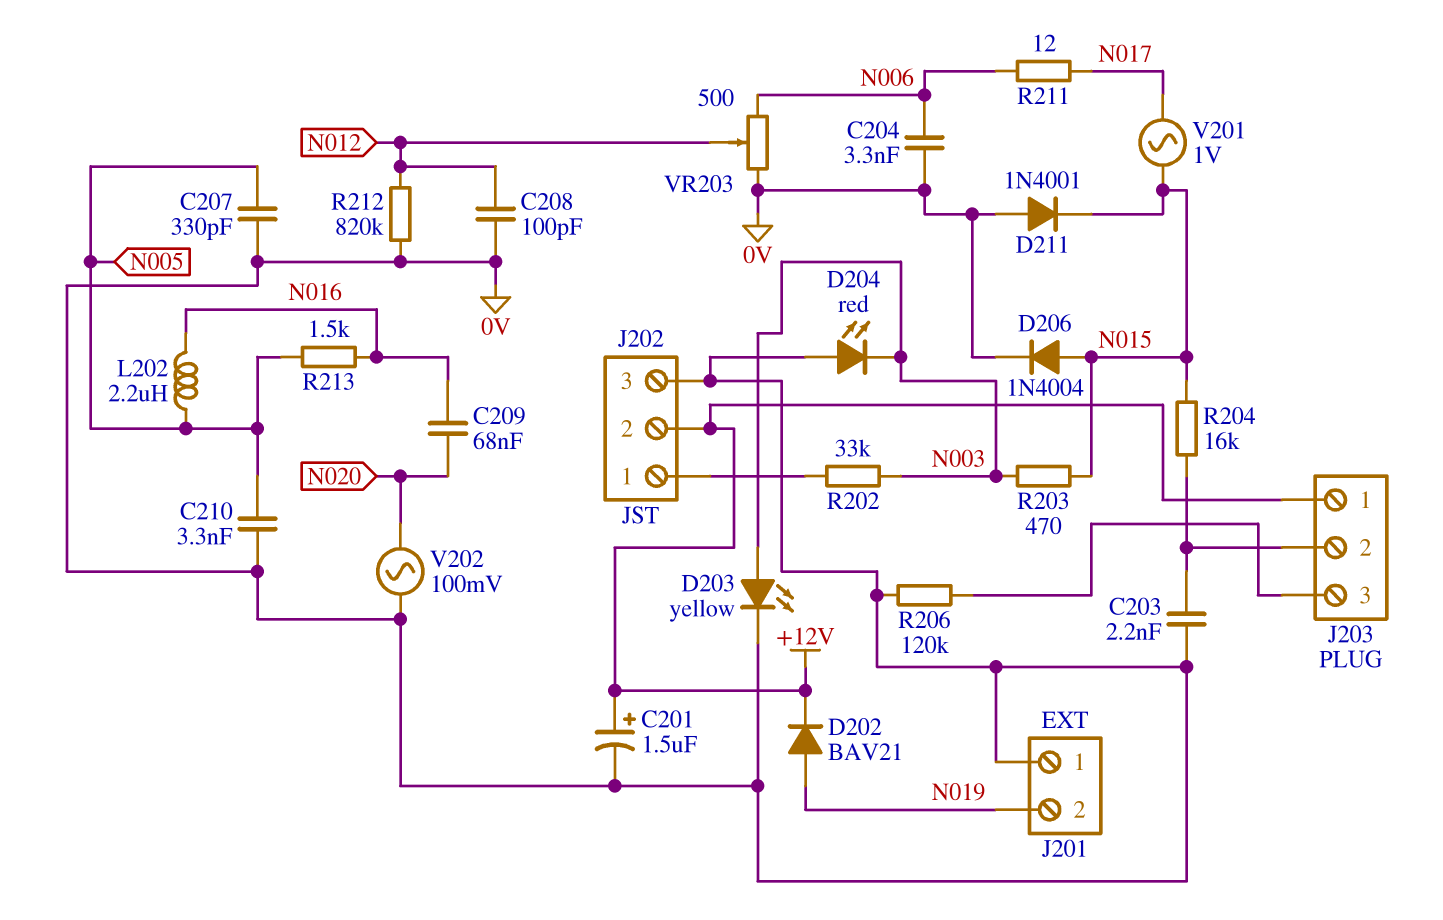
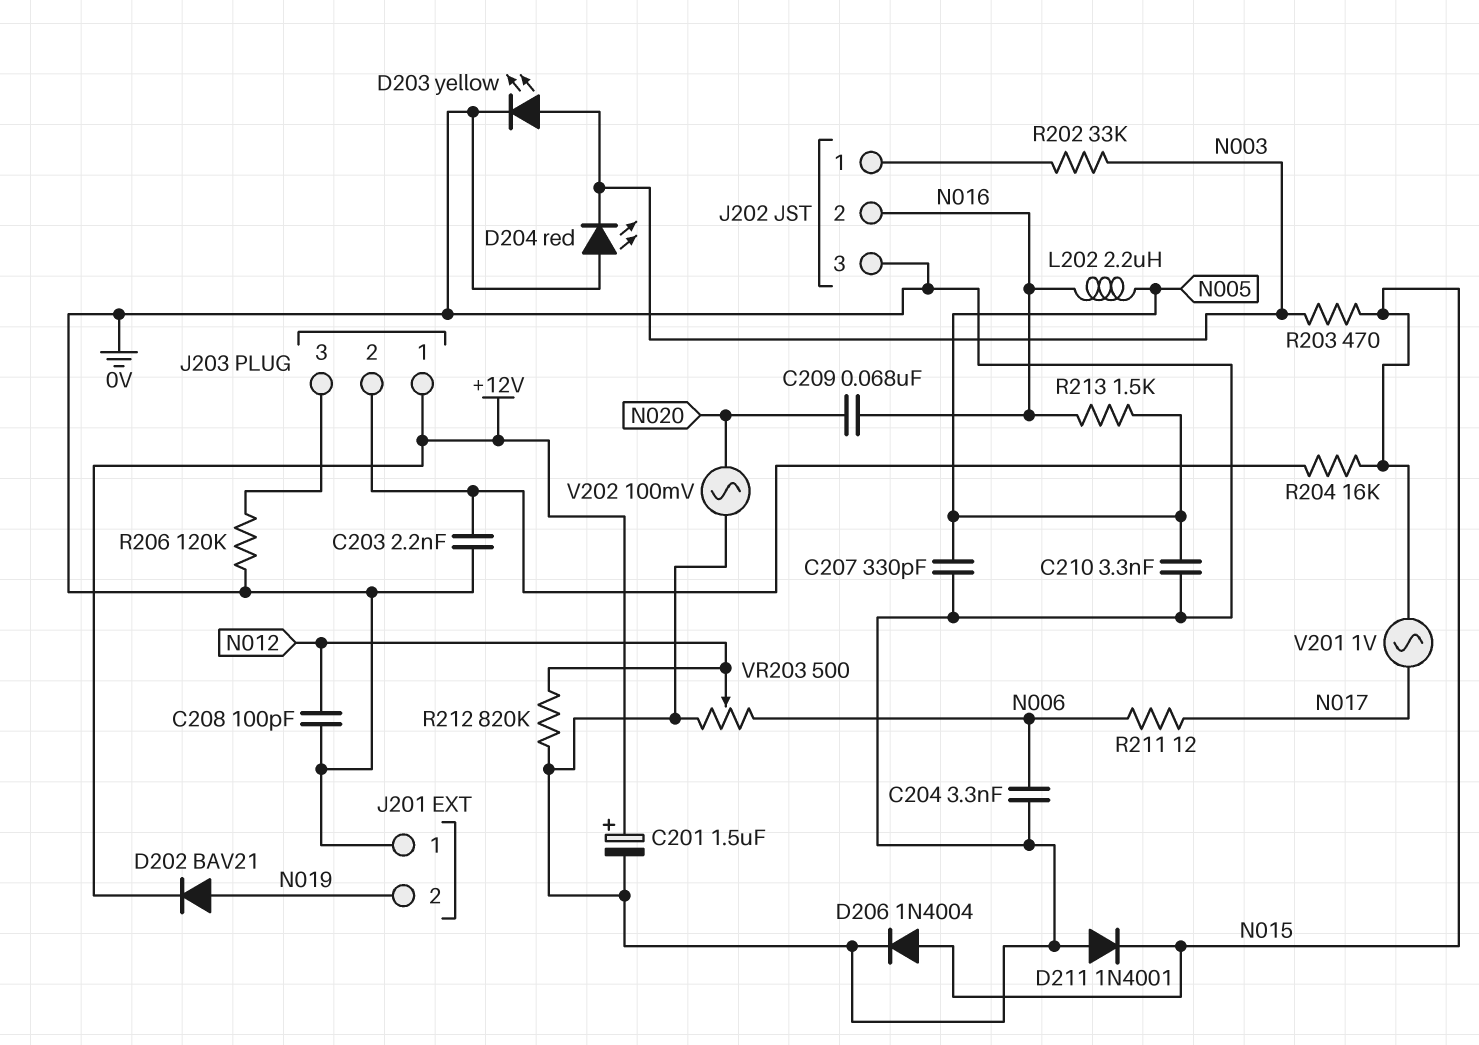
J202 pin 2: +12V -> N016

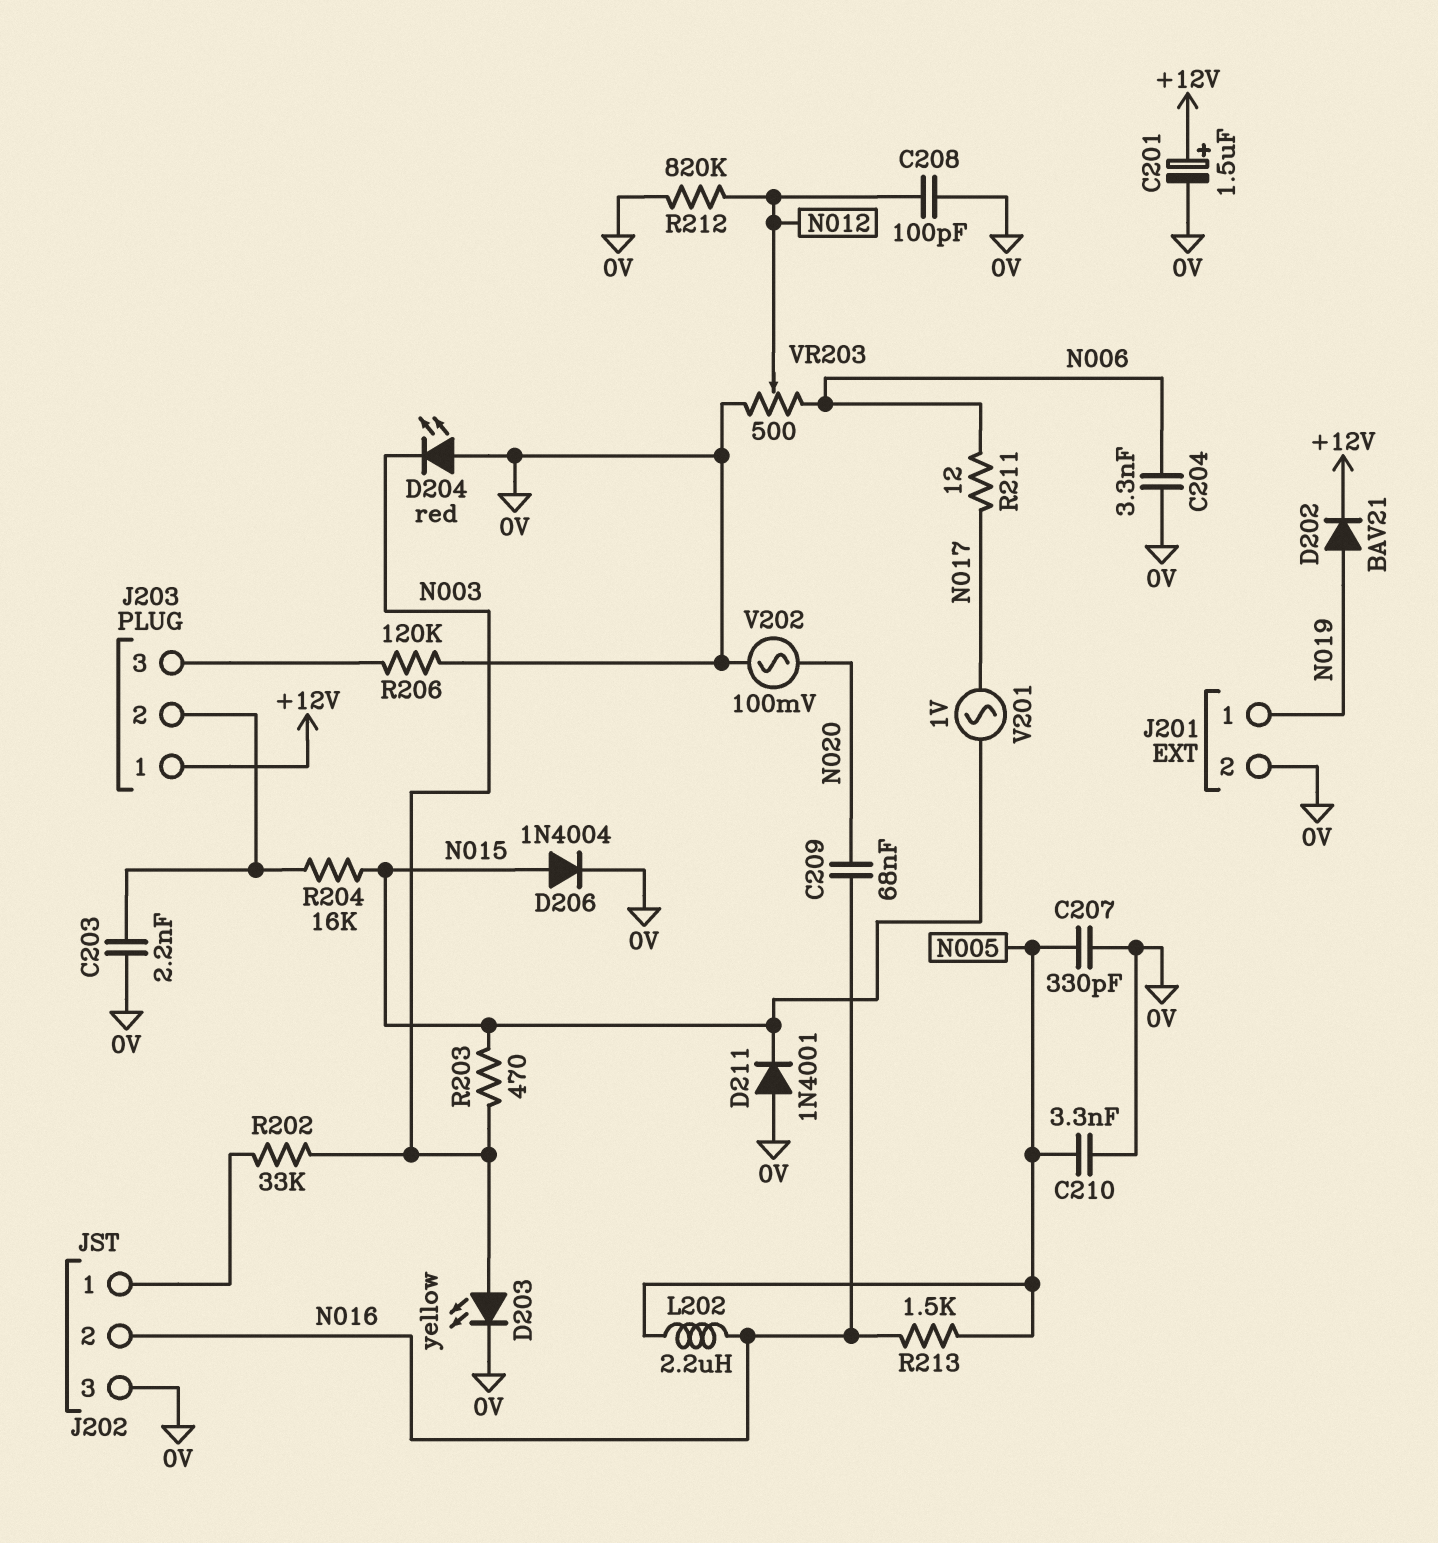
J201 pin 1: 0V -> N019
J201 pin 2: N019 -> 0V

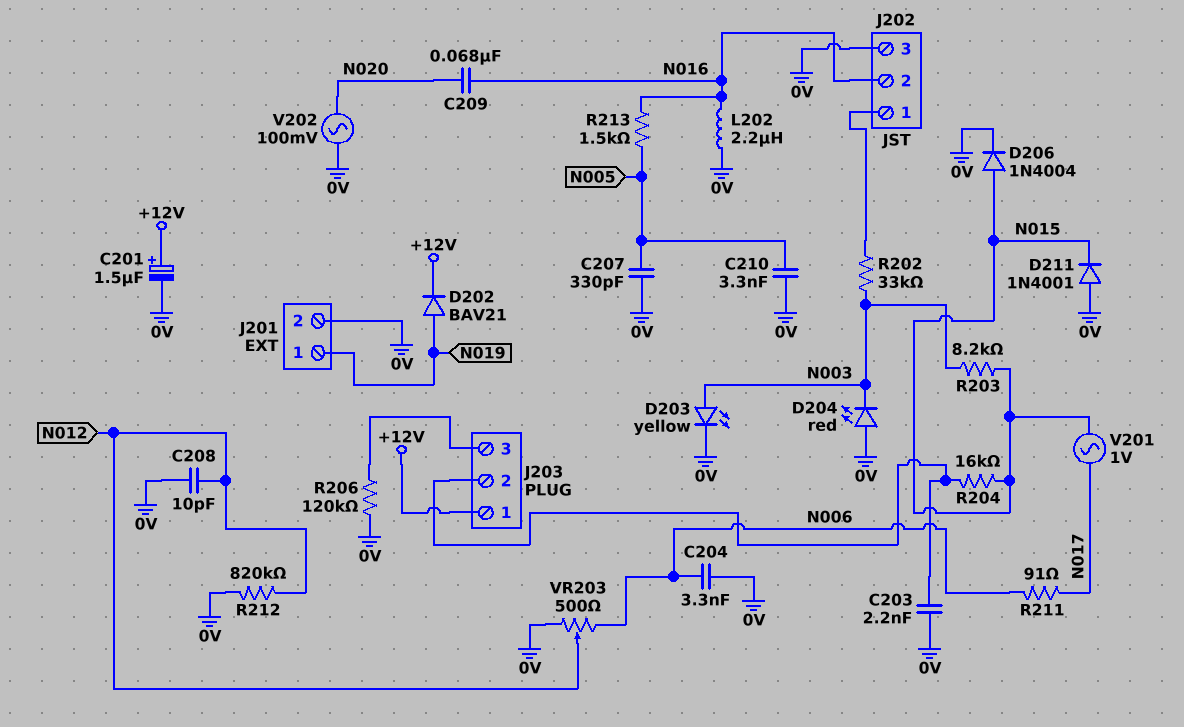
C208: 100pF (0V, N012) -> 10pF (0V, N012)
L202: 2.2uH (N005, N016) -> 2.2uH (0V, N016)
R203: 470 (N003, N015) -> 8.2k (N003, N015)
R211: 12 (N006, N017) -> 91 (N006, N017)

